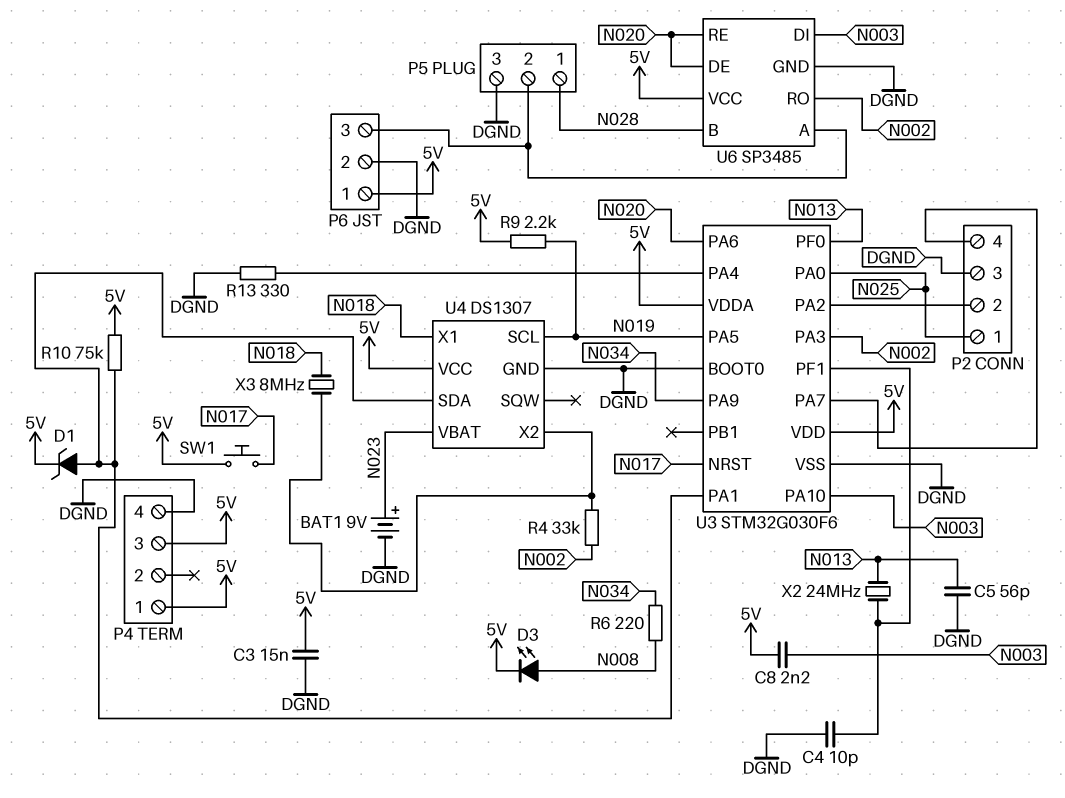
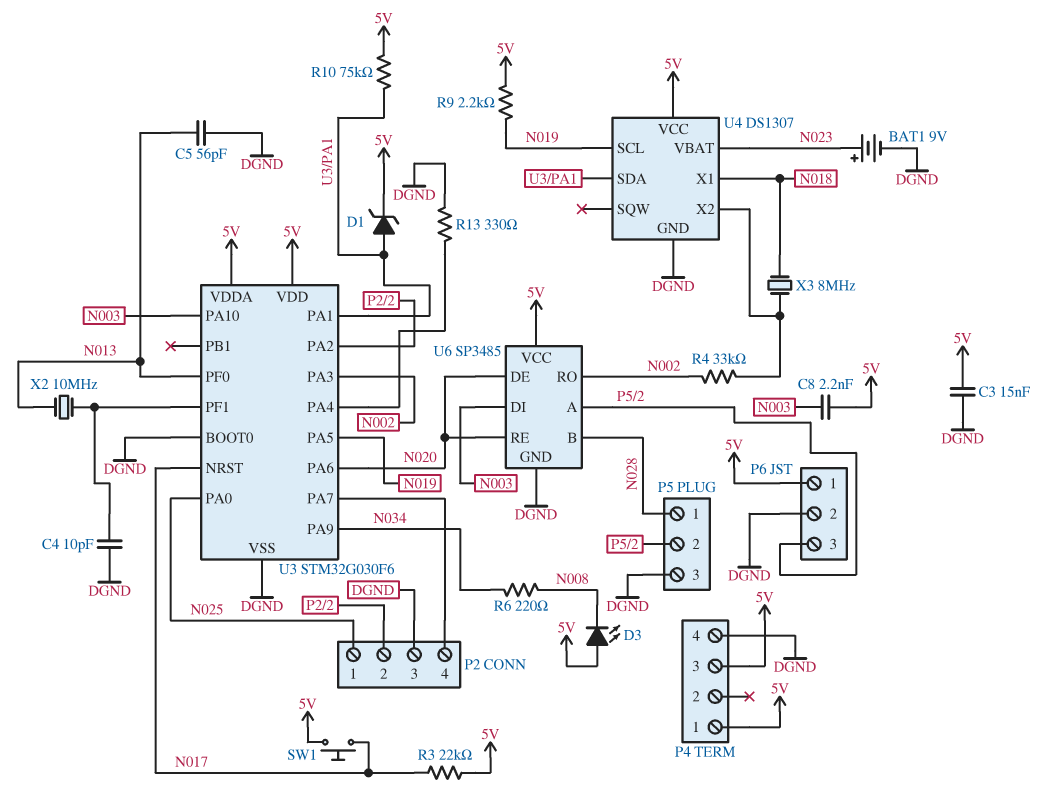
D3: LED (A N008, K 5V) -> LED (A 5V, K N008)
R3: none -> 22k (5V, N017)
X2: 24MHz (N013, U3/PF1) -> 10MHz (N013, U3/PF1)

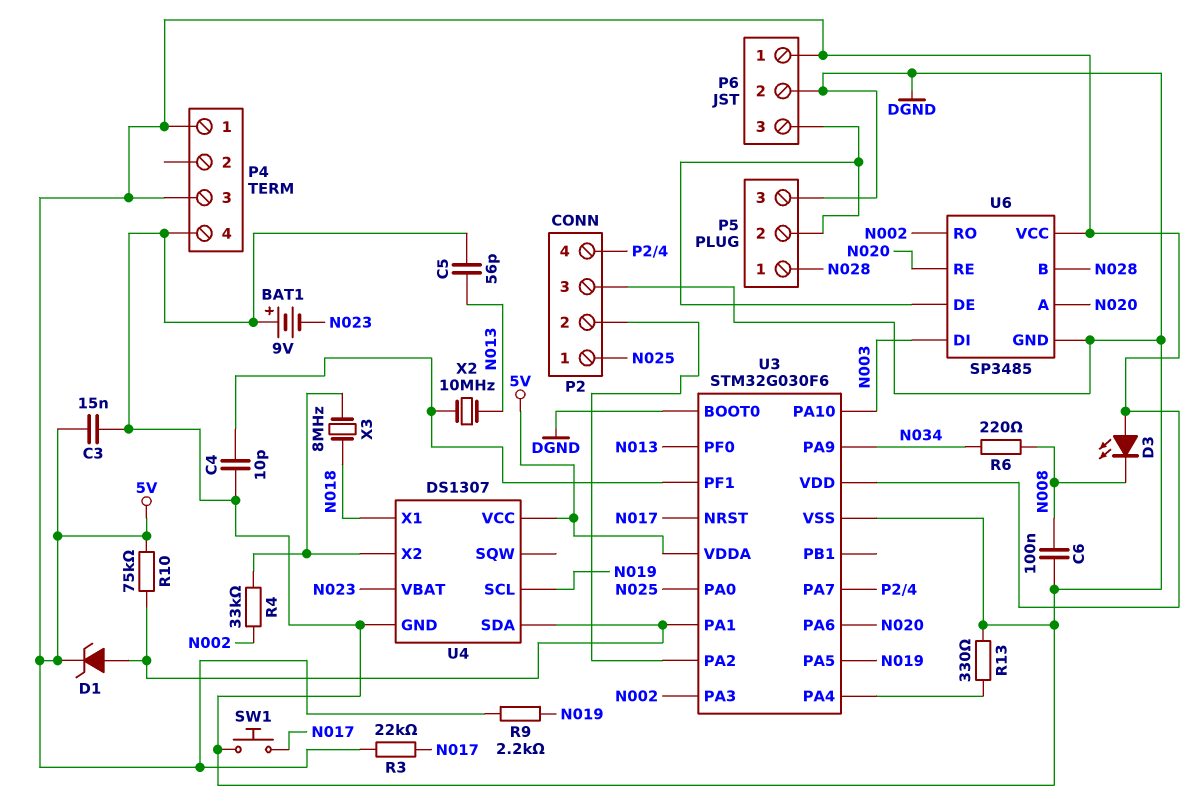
BAT1: 9V (plus N023, minus DGND) -> 9V (plus DGND, minus N023)
C6: none -> 100nF (DGND, N008)
C8: 2.2nF (5V, N003) -> none
SW1: button (5V, N017) -> button (DGND, N017)
U6 pin A: P5/2 -> N020
U6 pin DE: N020 -> P5/2

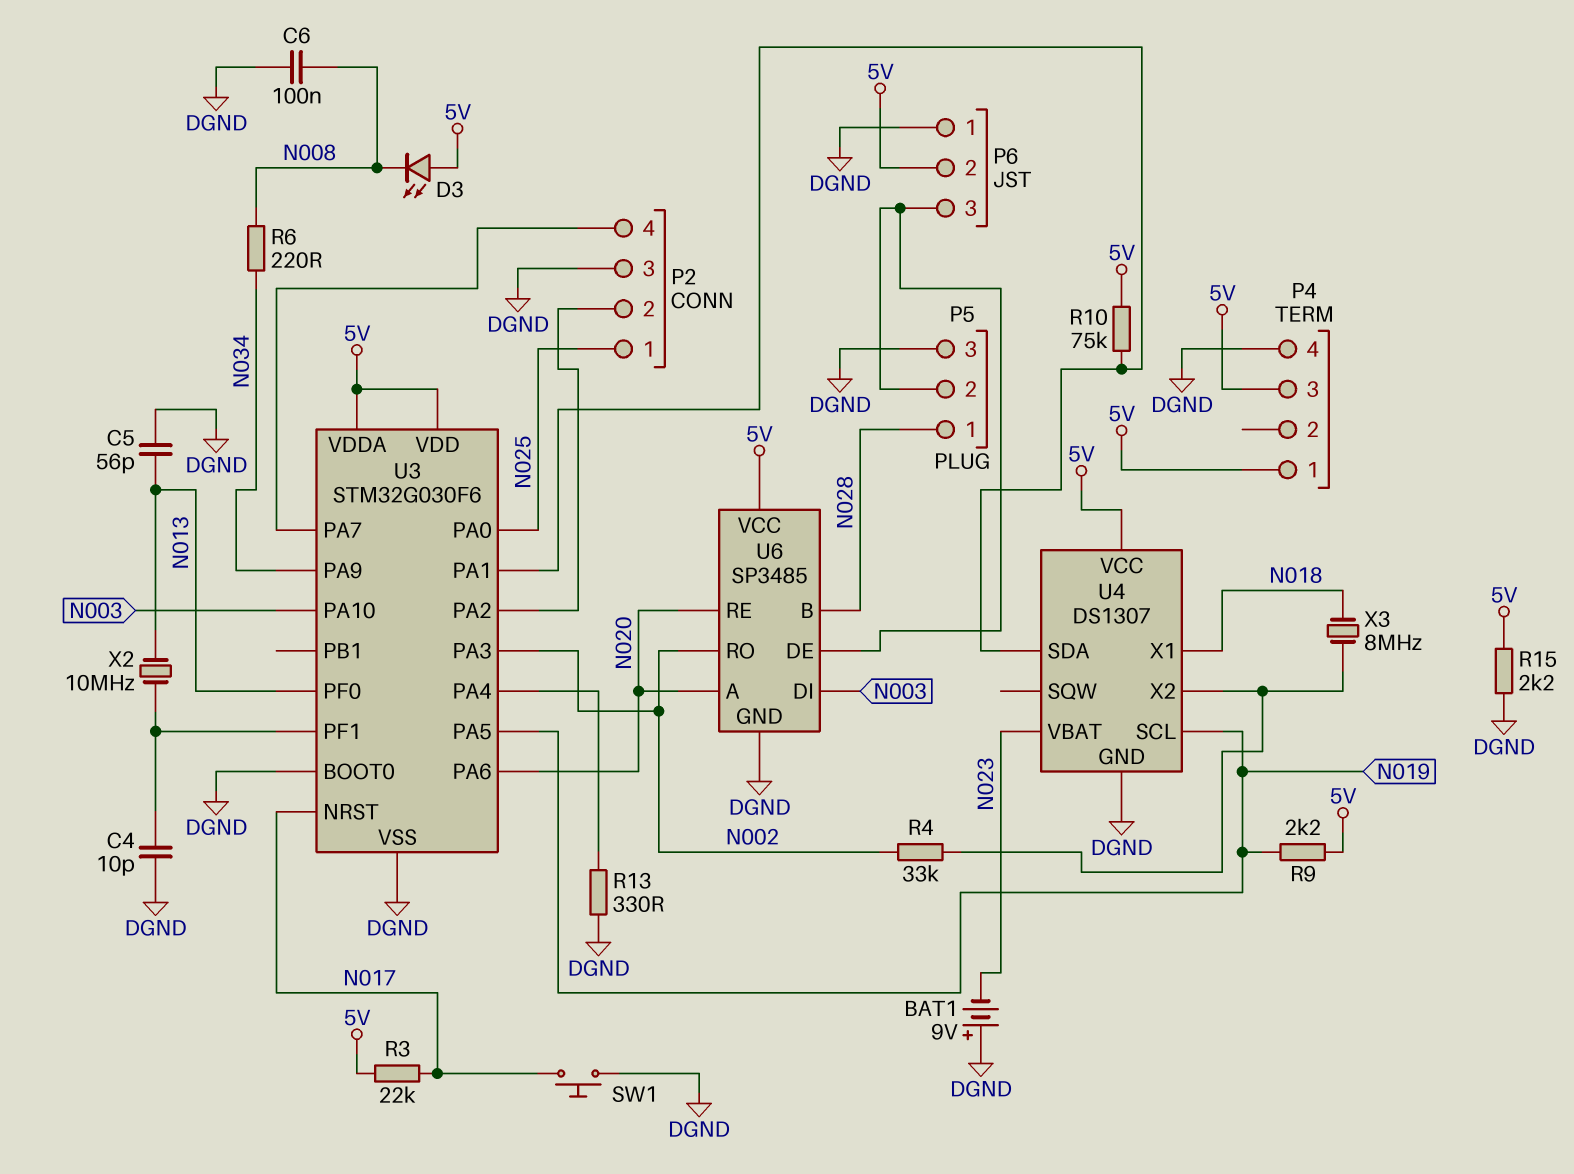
C3: 15nF (5V, DGND) -> none
D1: zener (A U3/PA1, K 5V) -> none
P6 pin 1: 5V -> DGND
P6 pin 2: DGND -> 5V
R15: none -> 2.2k (5V, DGND)

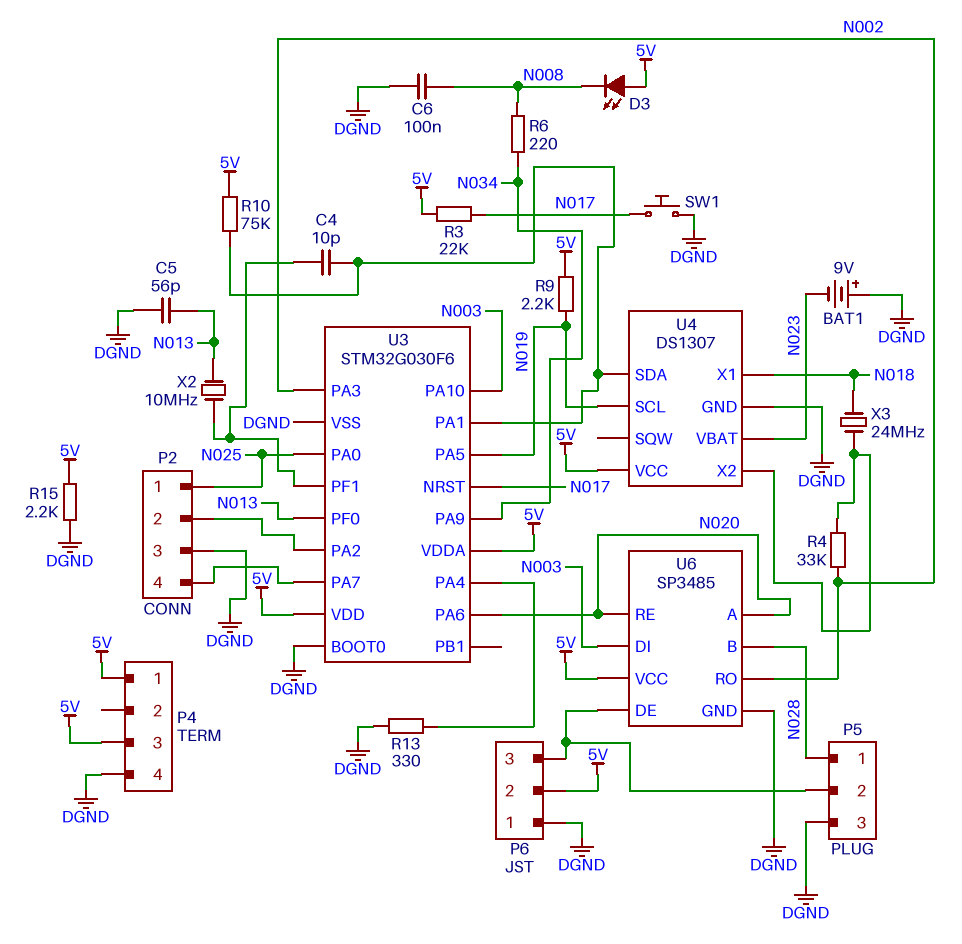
C4: 10pF (DGND, U3/PF1) -> 10pF (U3/PA1, U3/PF1)
X3: 8MHz (N018, U4/X2) -> 24MHz (N018, U4/X2)

